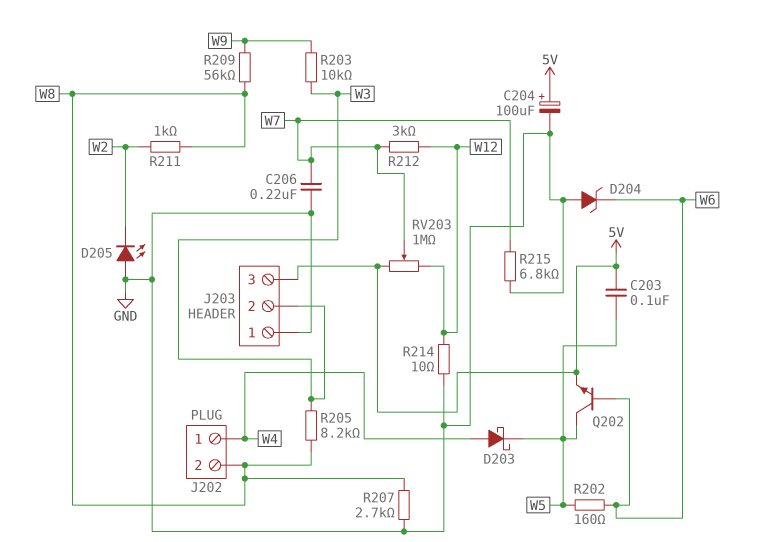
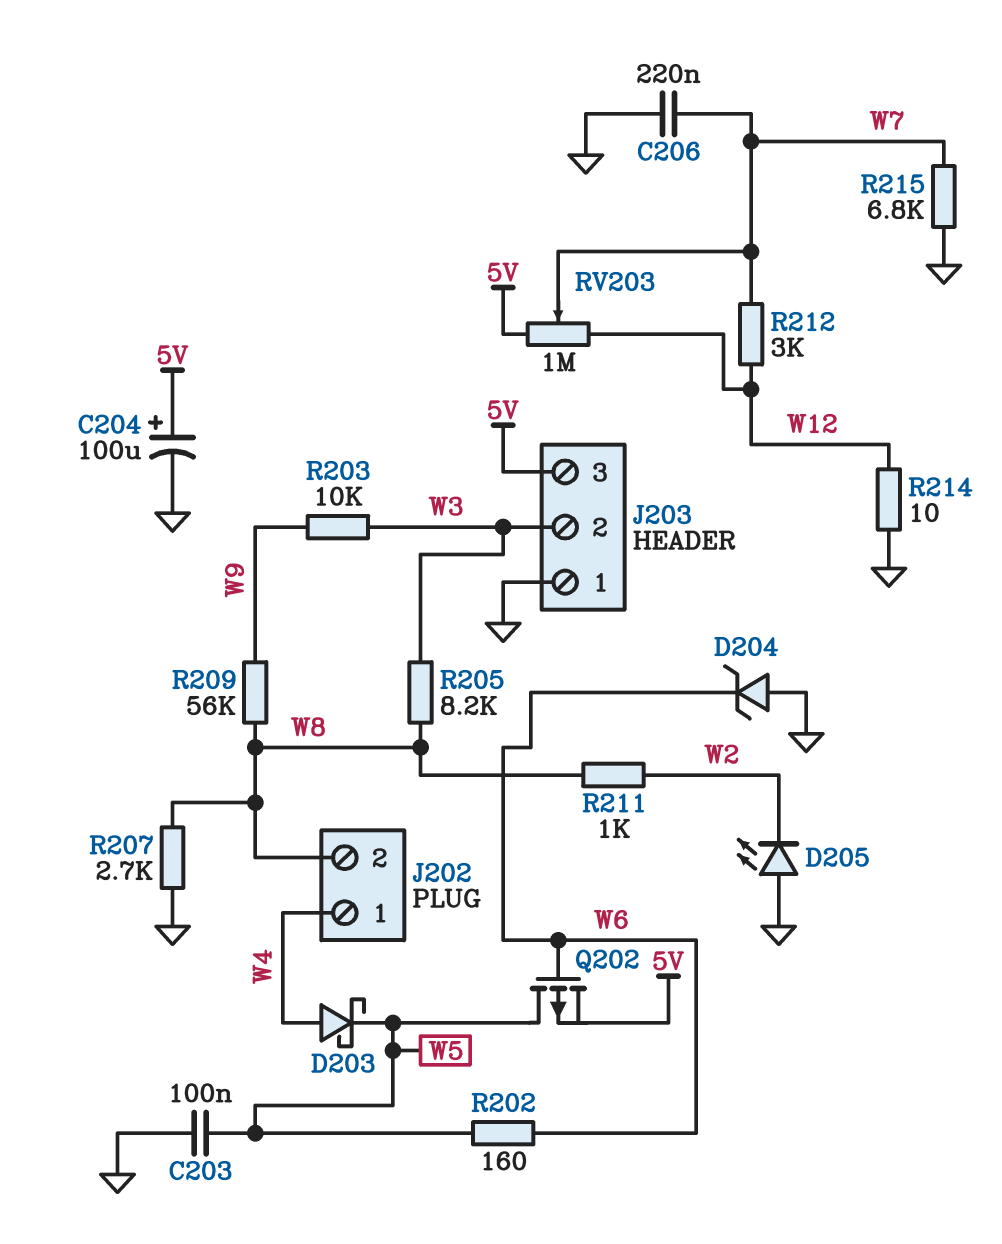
C203: 100nF (5V, W5) -> 100nF (GND, W5)
Q202: NPN (B W6, C W5, E 5V) -> PMOS (G W6, D W5, S 5V)

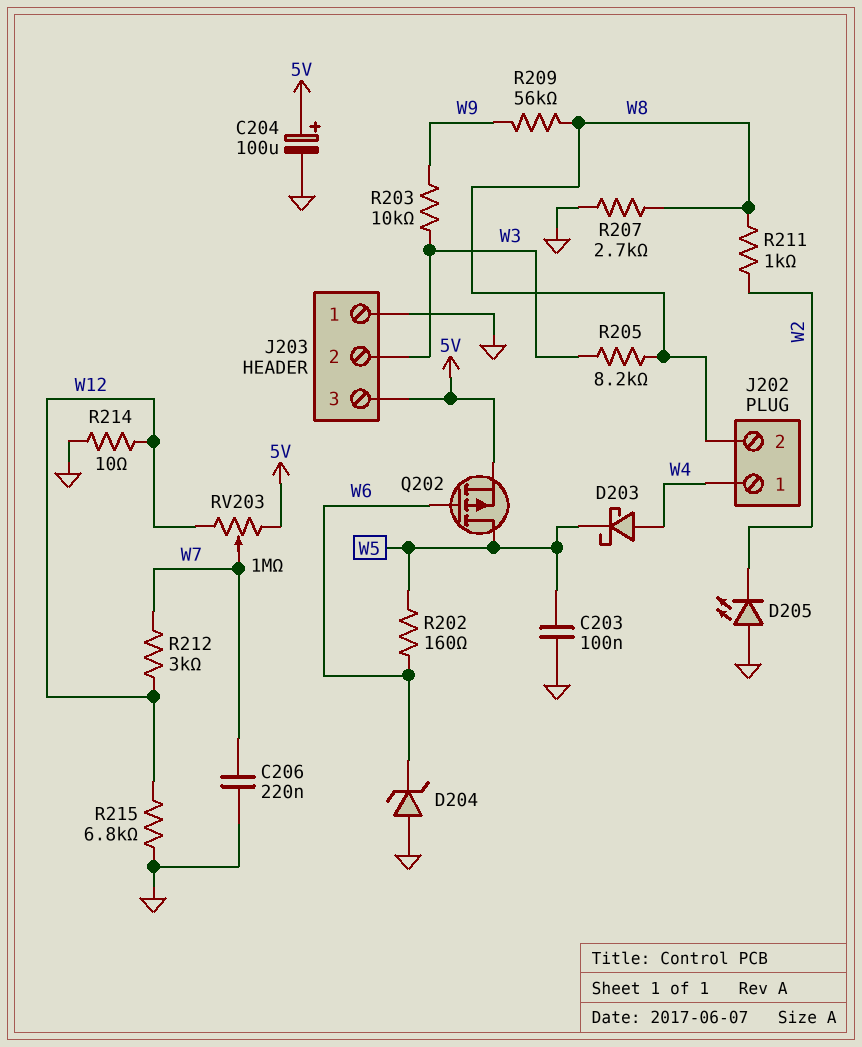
R215: 6.8k (GND, W7) -> 6.8k (GND, W12)

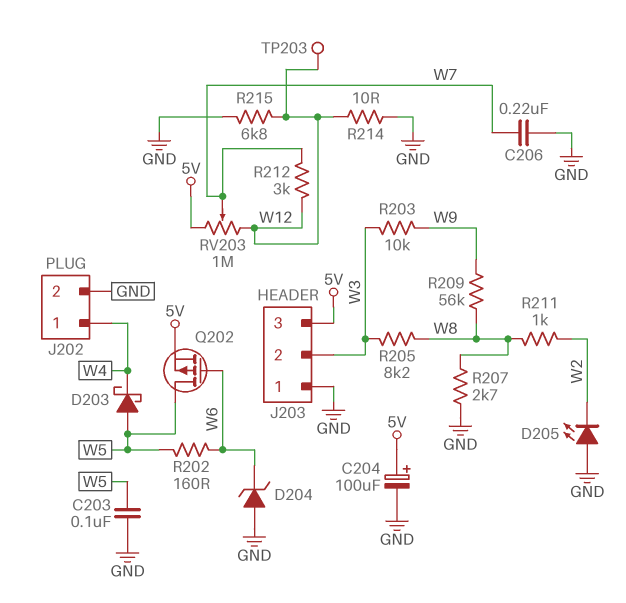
D203: schottky (A W4, K W5) -> schottky (A W5, K W4)
J202 pin 2: W8 -> GND
TP203: none -> test point (W12)

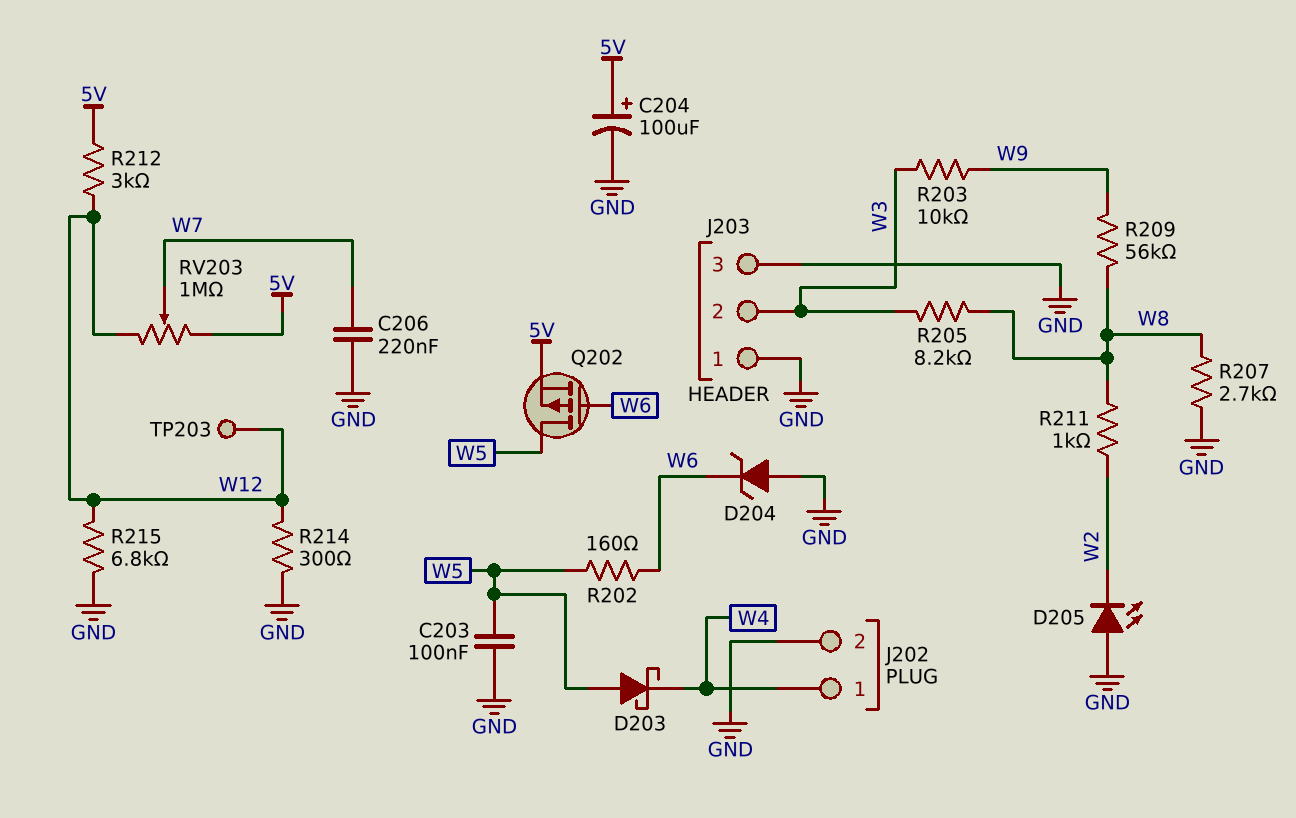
J203 pin 3: 5V -> GND
R212: 3k (W7, W12) -> 3k (5V, W12)
R214: 10 (GND, W12) -> 300 (GND, W12)

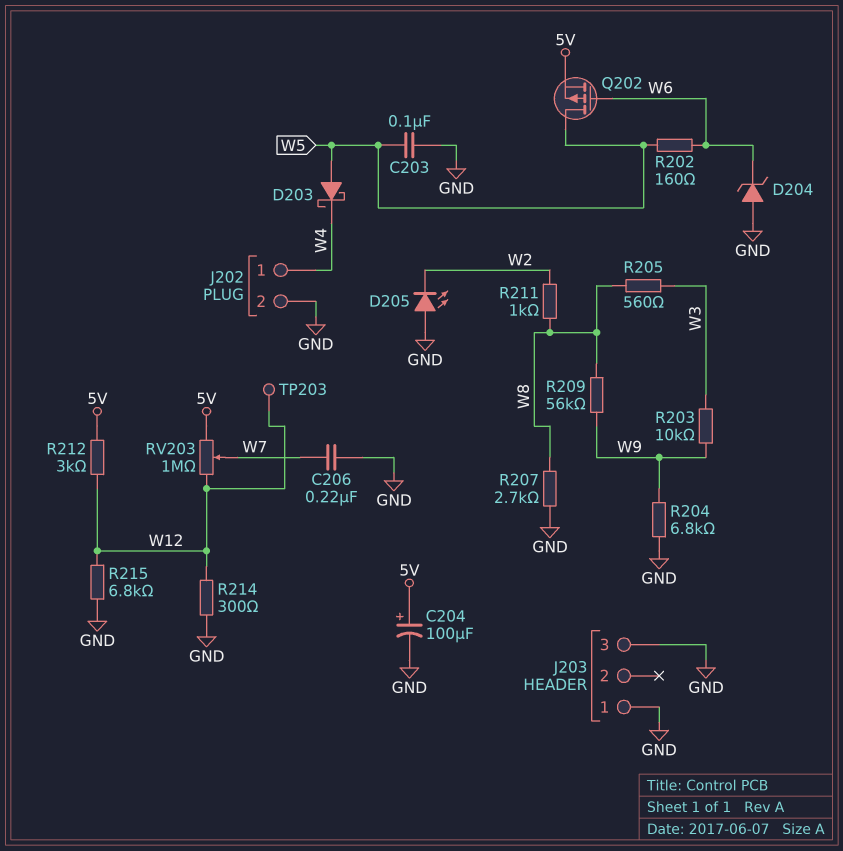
J203 pin 2: W3 -> none
R204: none -> 6.8k (GND, W9)
R205: 8.2k (W3, W8) -> 560 (W3, W8)

